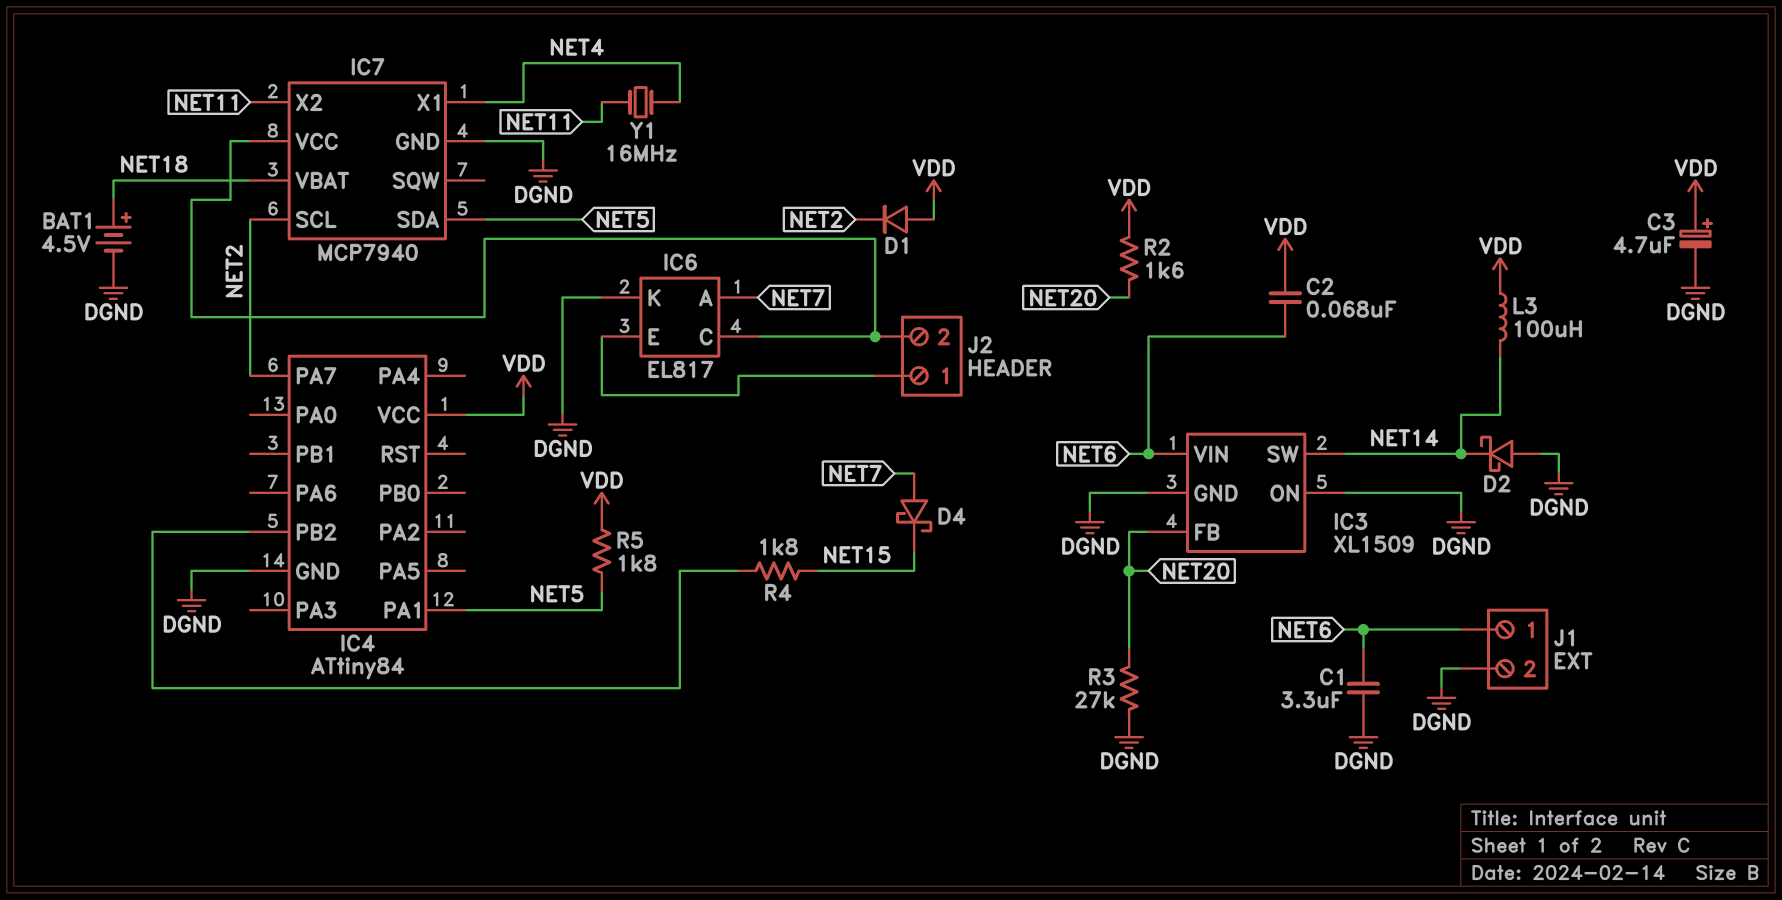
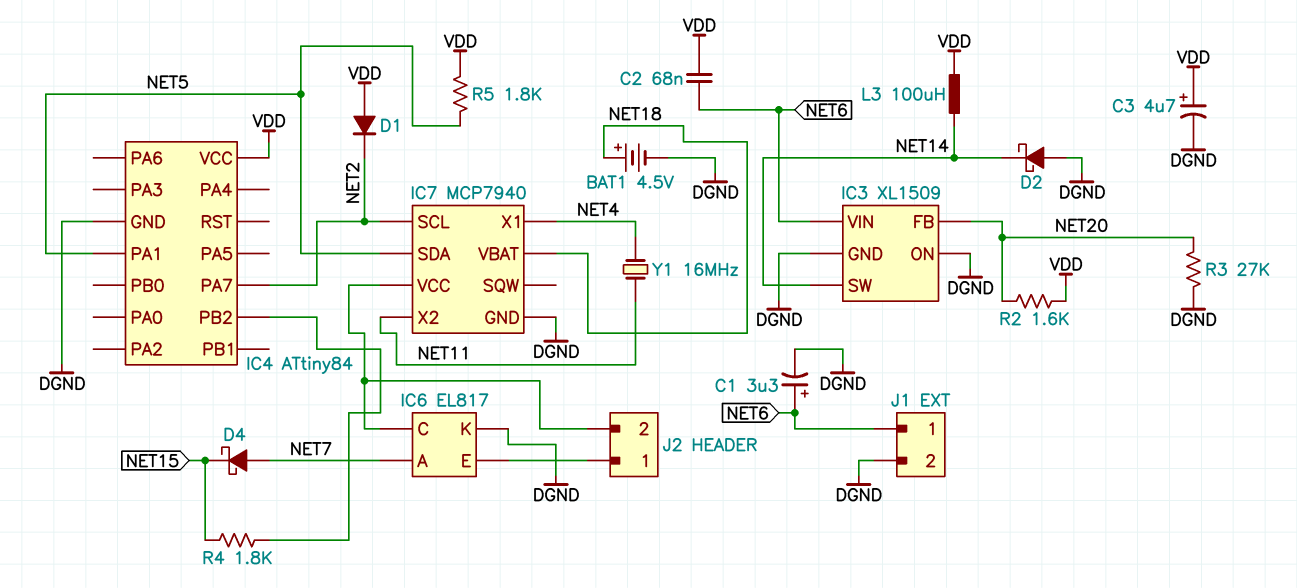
C1: 3.3uF (DGND, NET6) -> 3.3uF (plus NET6, minus DGND)

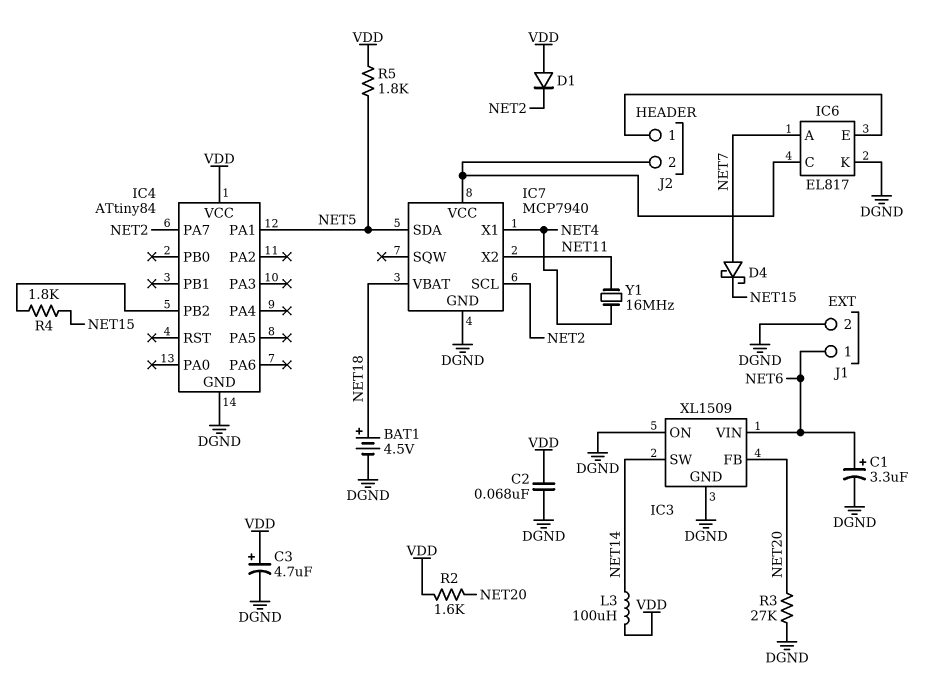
C2: 68nF (NET6, VDD) -> 68nF (DGND, VDD)
D2: schottky (A DGND, K NET14) -> none

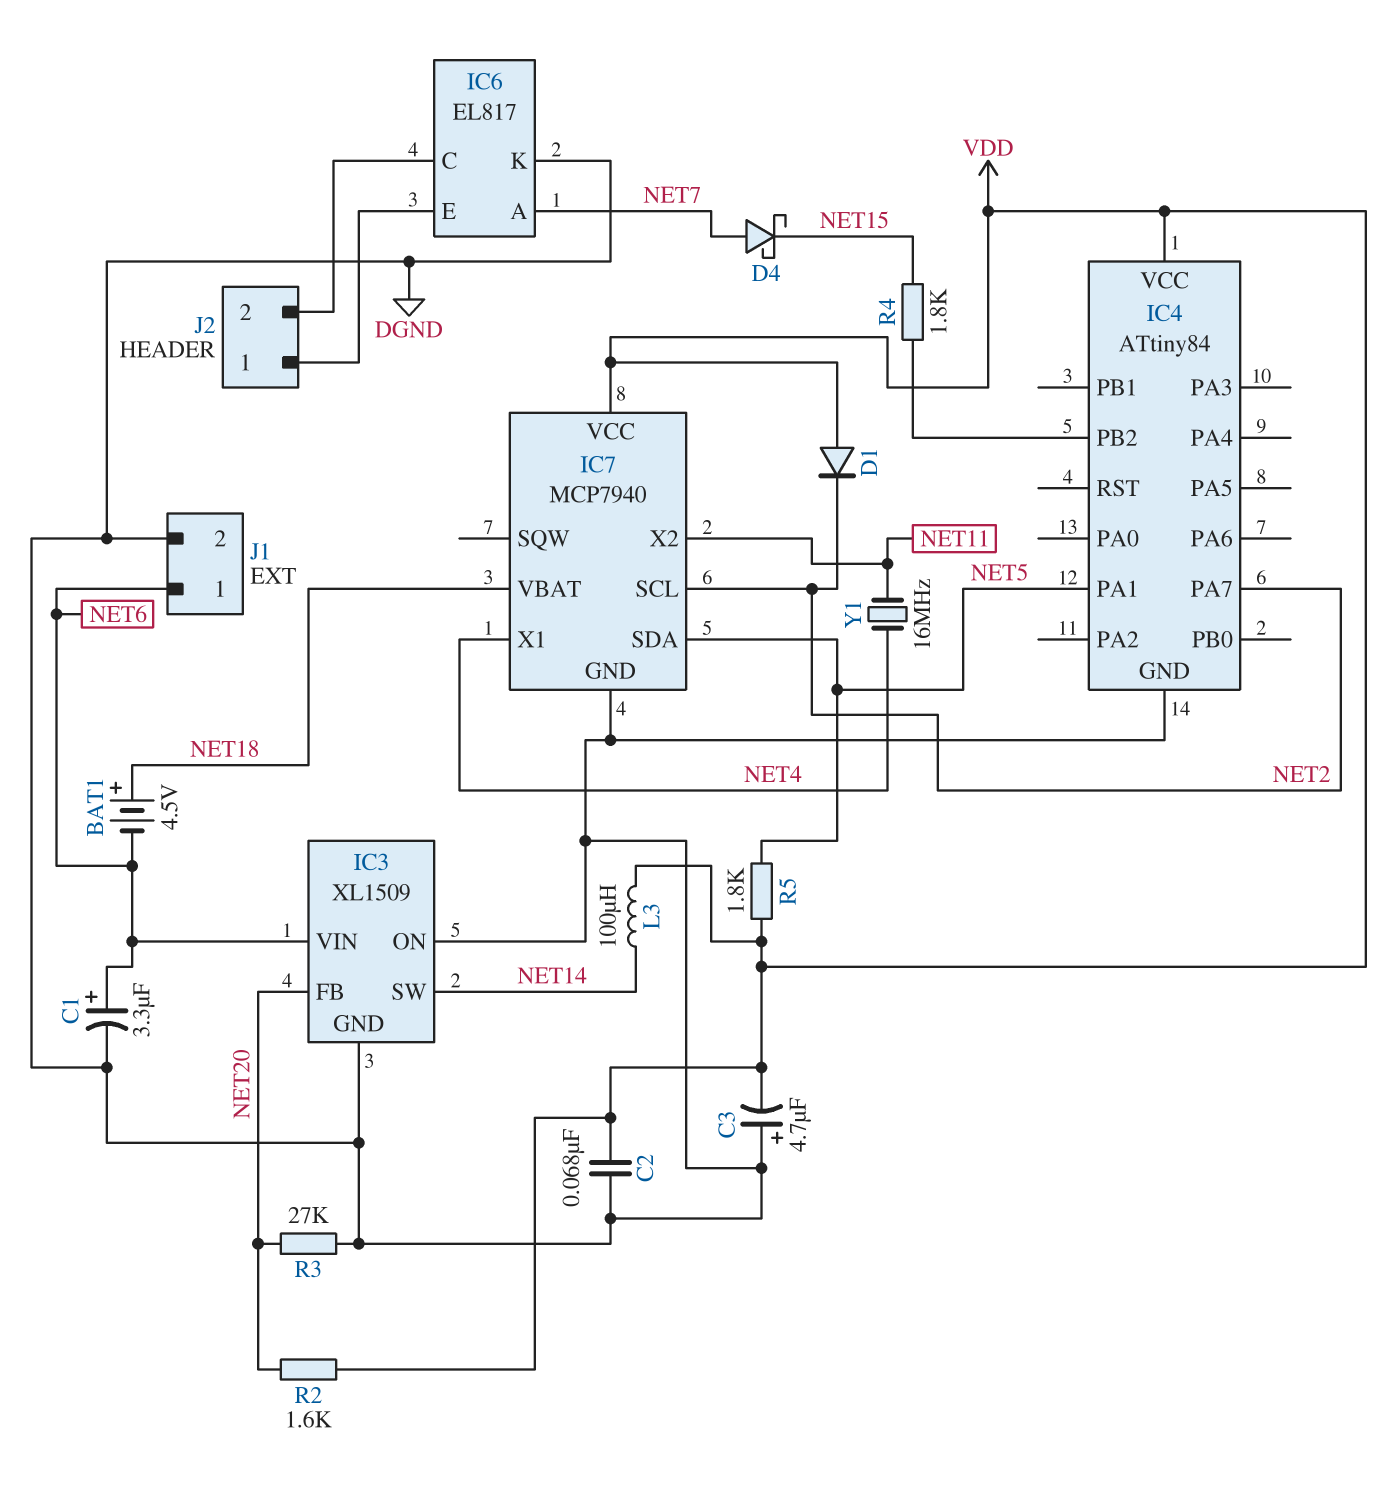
BAT1: 4.5V (plus NET18, minus DGND) -> 4.5V (plus NET18, minus NET6)
C3: 4.7uF (plus VDD, minus DGND) -> 4.7uF (plus DGND, minus VDD)
IC7 pin VCC: IC6/C -> VDD

